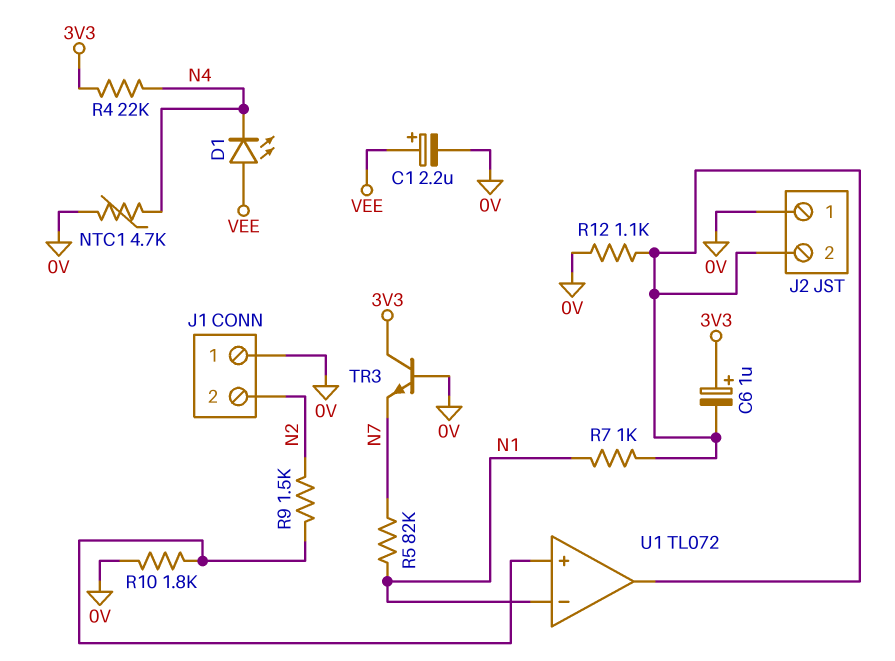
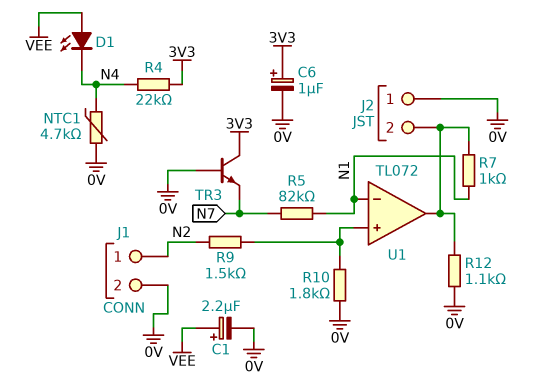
C6: 1uF (plus 3V3, minus J2/2) -> 1uF (plus 3V3, minus 0V)
J1 pin 1: 0V -> N2
J1 pin 2: N2 -> 0V

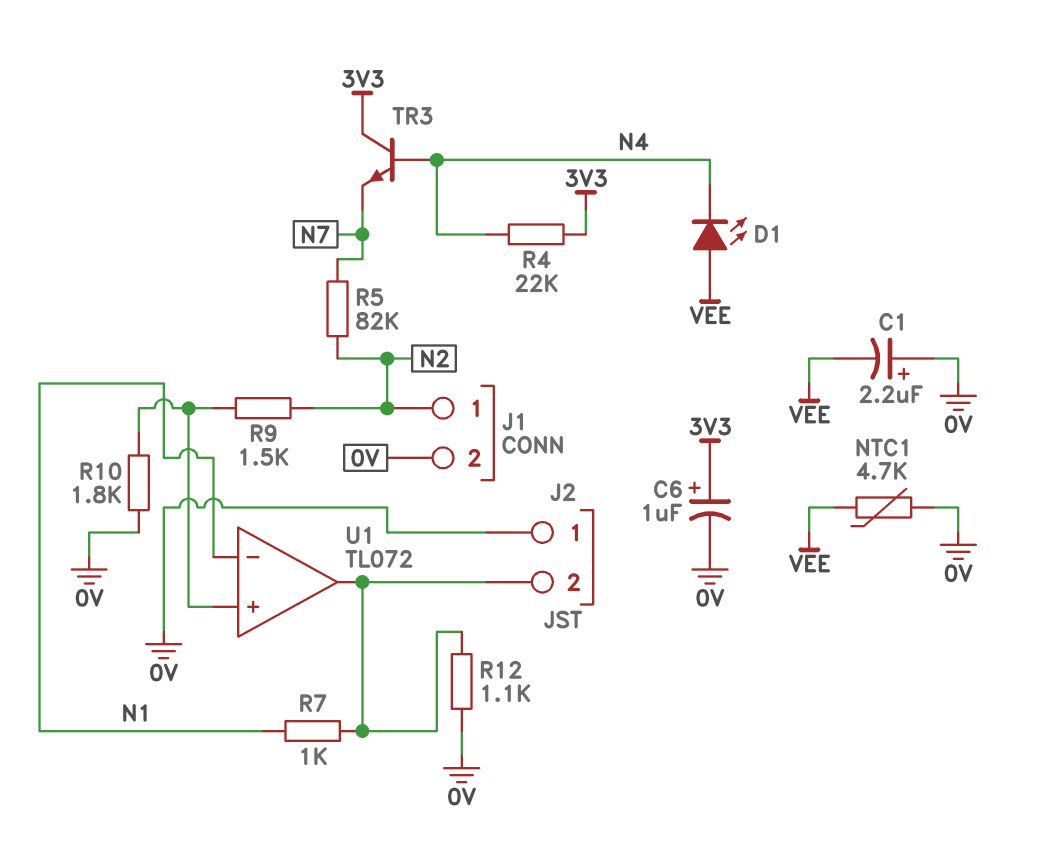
C1: 2.2uF (plus VEE, minus 0V) -> 2.2uF (plus 0V, minus VEE)
NTC1: 4.7k (0V, N4) -> 4.7k (0V, VEE)
R5: 82k (N1, N7) -> 82k (N2, N7)
TR3: NPN (B 0V, C 3V3, E N7) -> NPN (B N4, C 3V3, E N7)

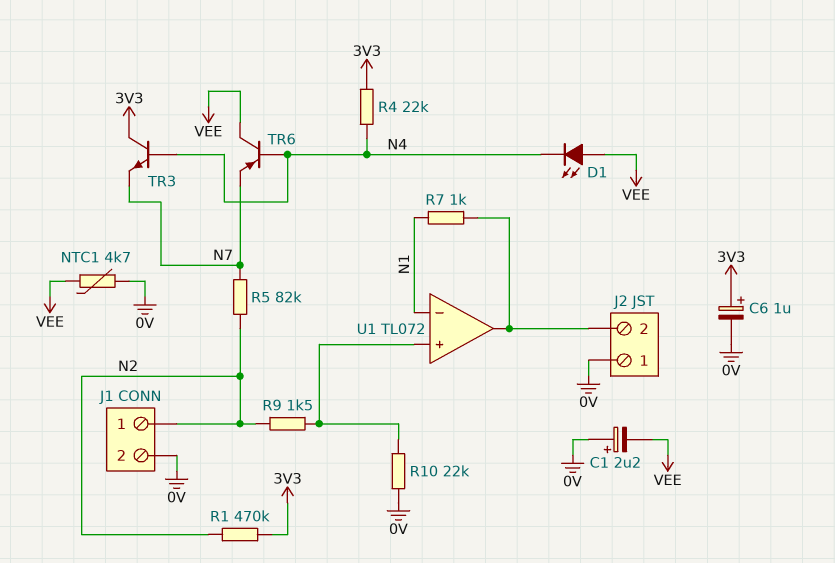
R1: none -> 470k (3V3, N2)
R10: 1.8k (0V, U1/in+) -> 22k (0V, U1/in+)
R12: 1.1k (0V, J2/2) -> none
TR6: none -> PNP (B N4, C VEE, E N7)

